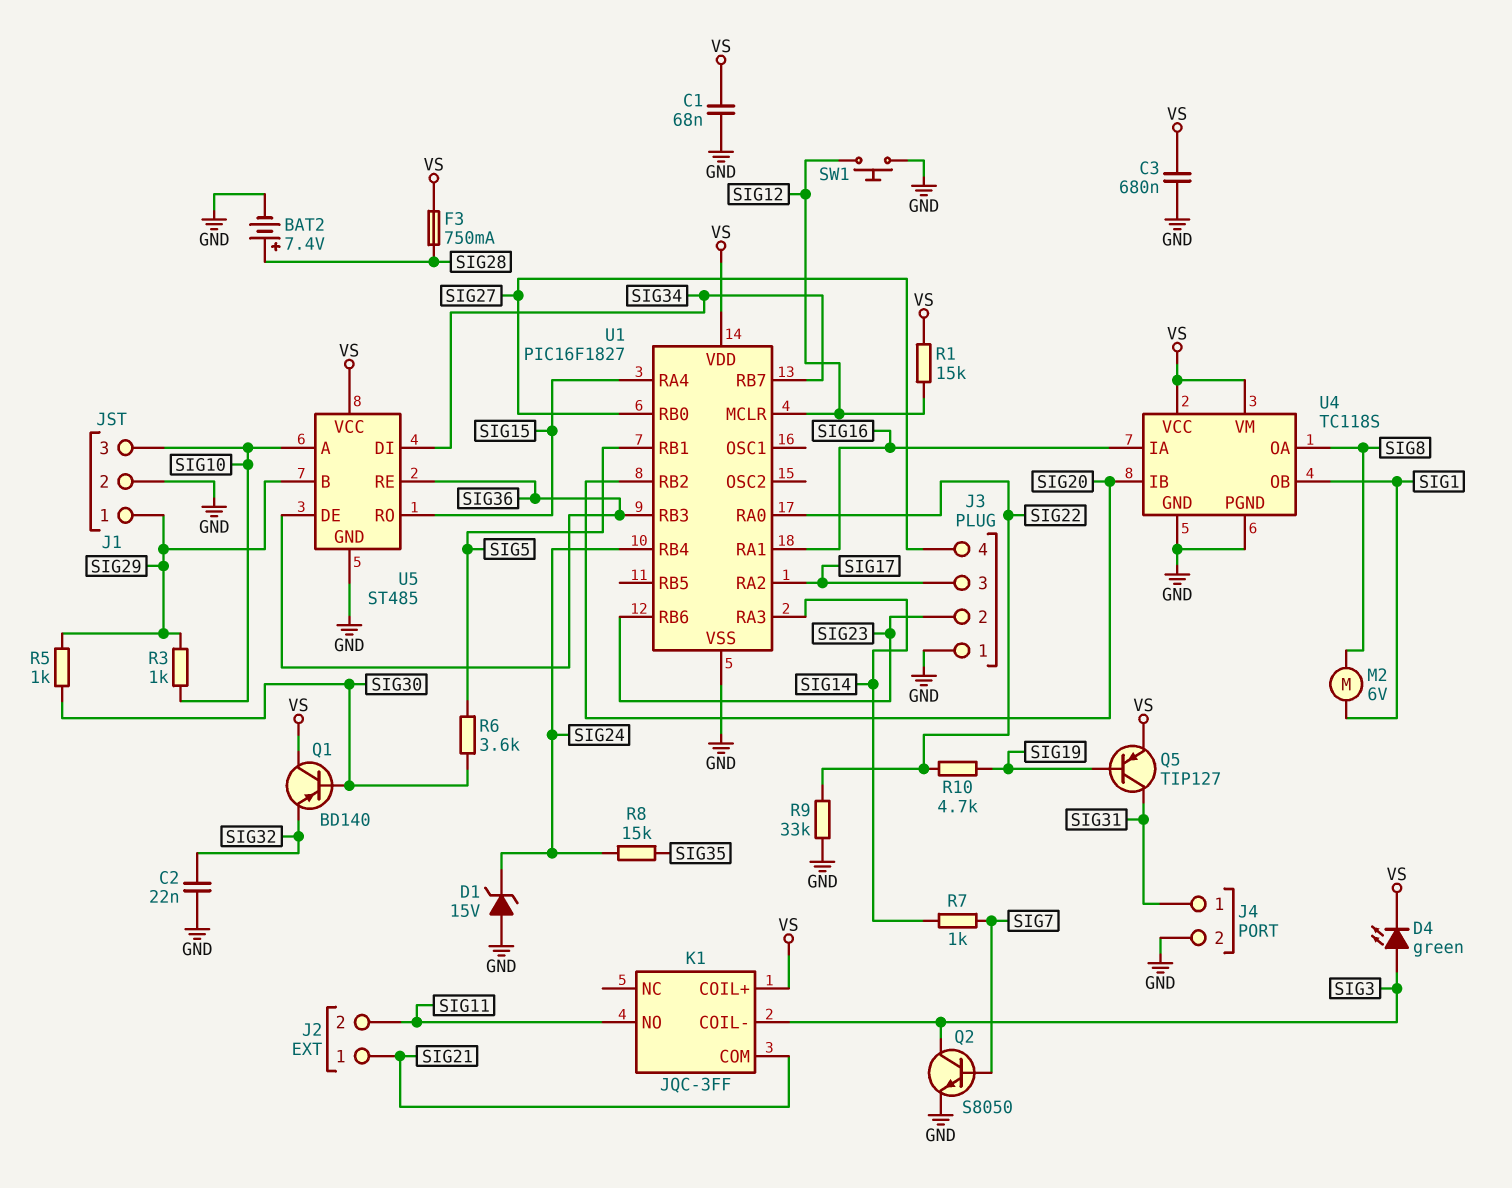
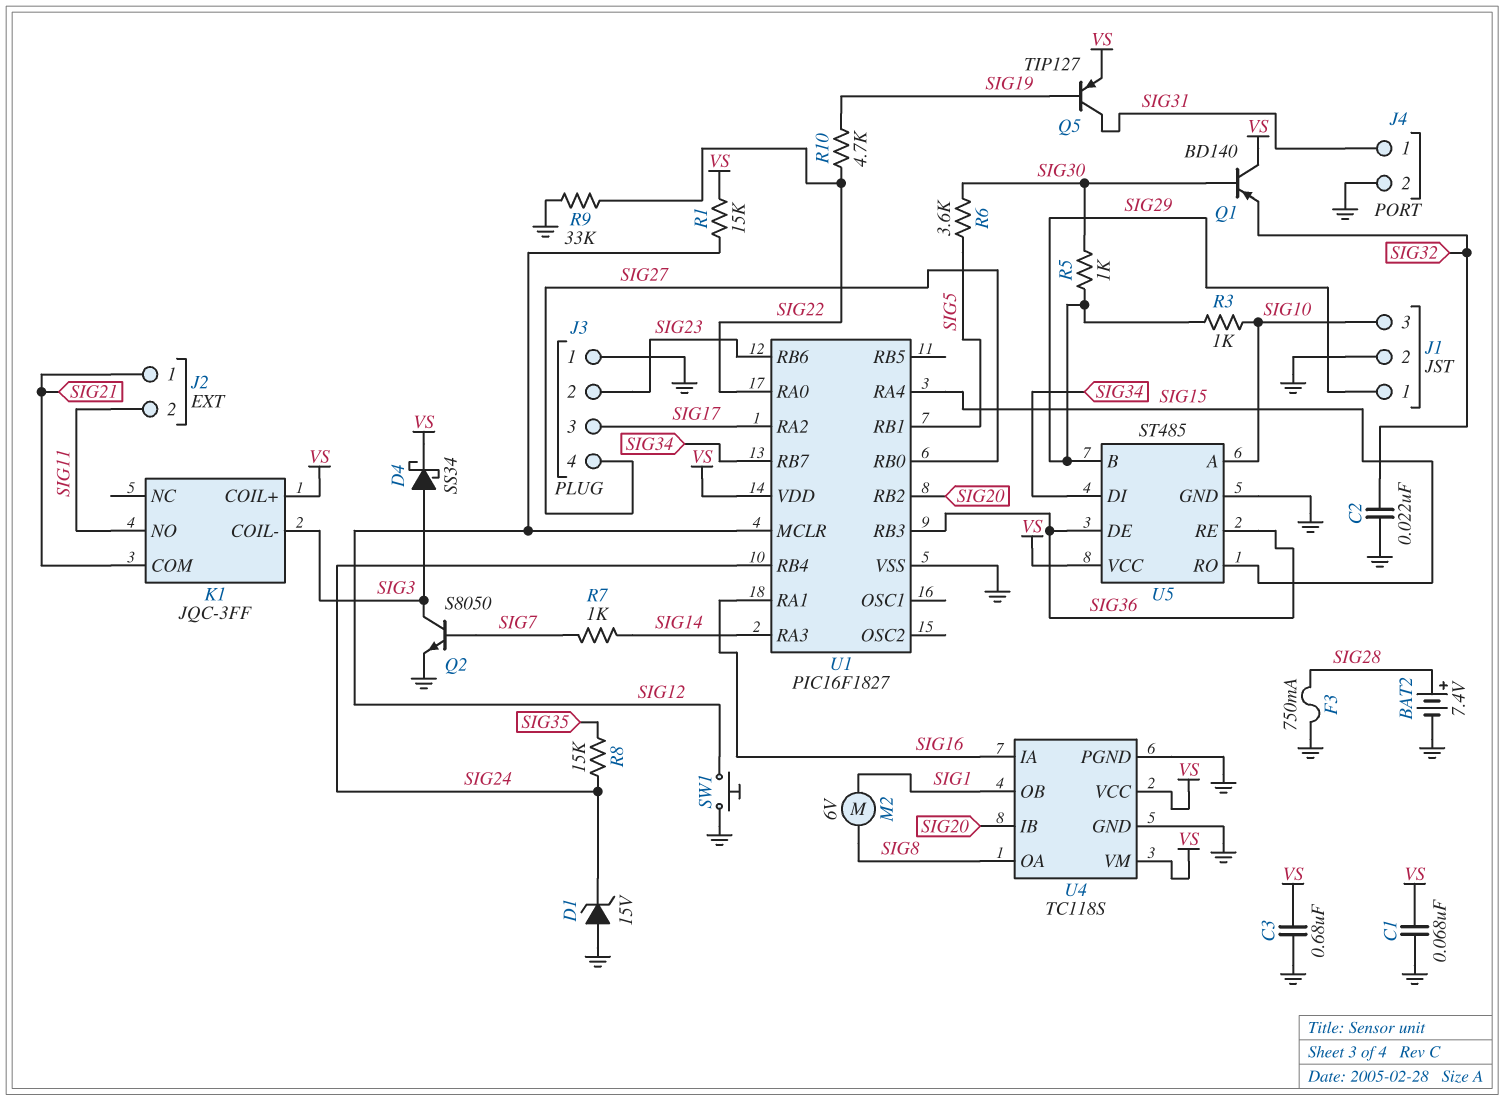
D4: LED green (A SIG3, K VS) -> schottky SS34 (A SIG3, K VS)
F3: 750mA (SIG28, VS) -> 750mA (GND, SIG28)

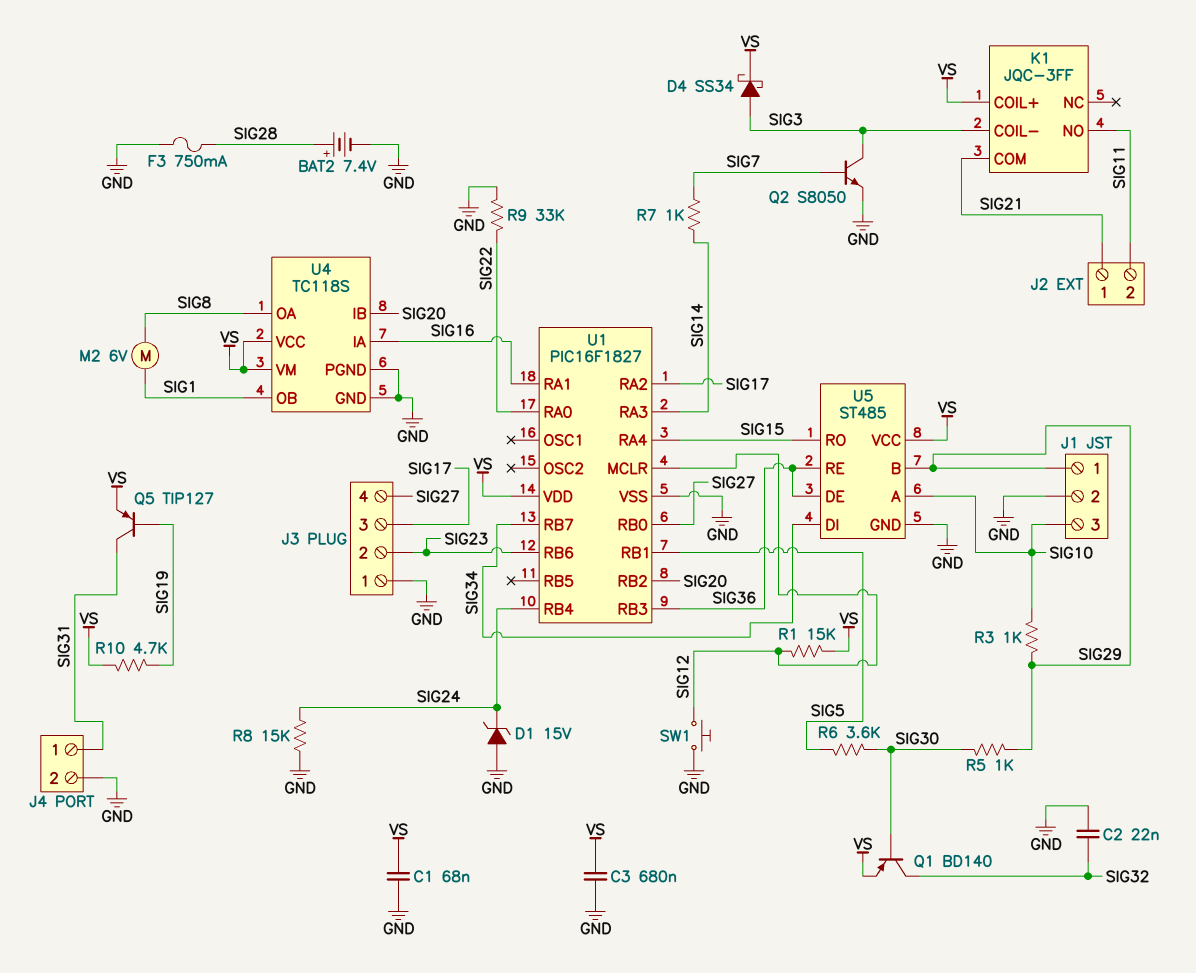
Q1: PNP BD140 (B SIG30, C VS, E SIG32) -> PNP BD140 (B SIG30, C SIG32, E VS)
R8: 15k (SIG24, SIG35) -> 15k (GND, SIG24)
R10: 4.7k (SIG19, SIG22) -> 4.7k (SIG19, VS)

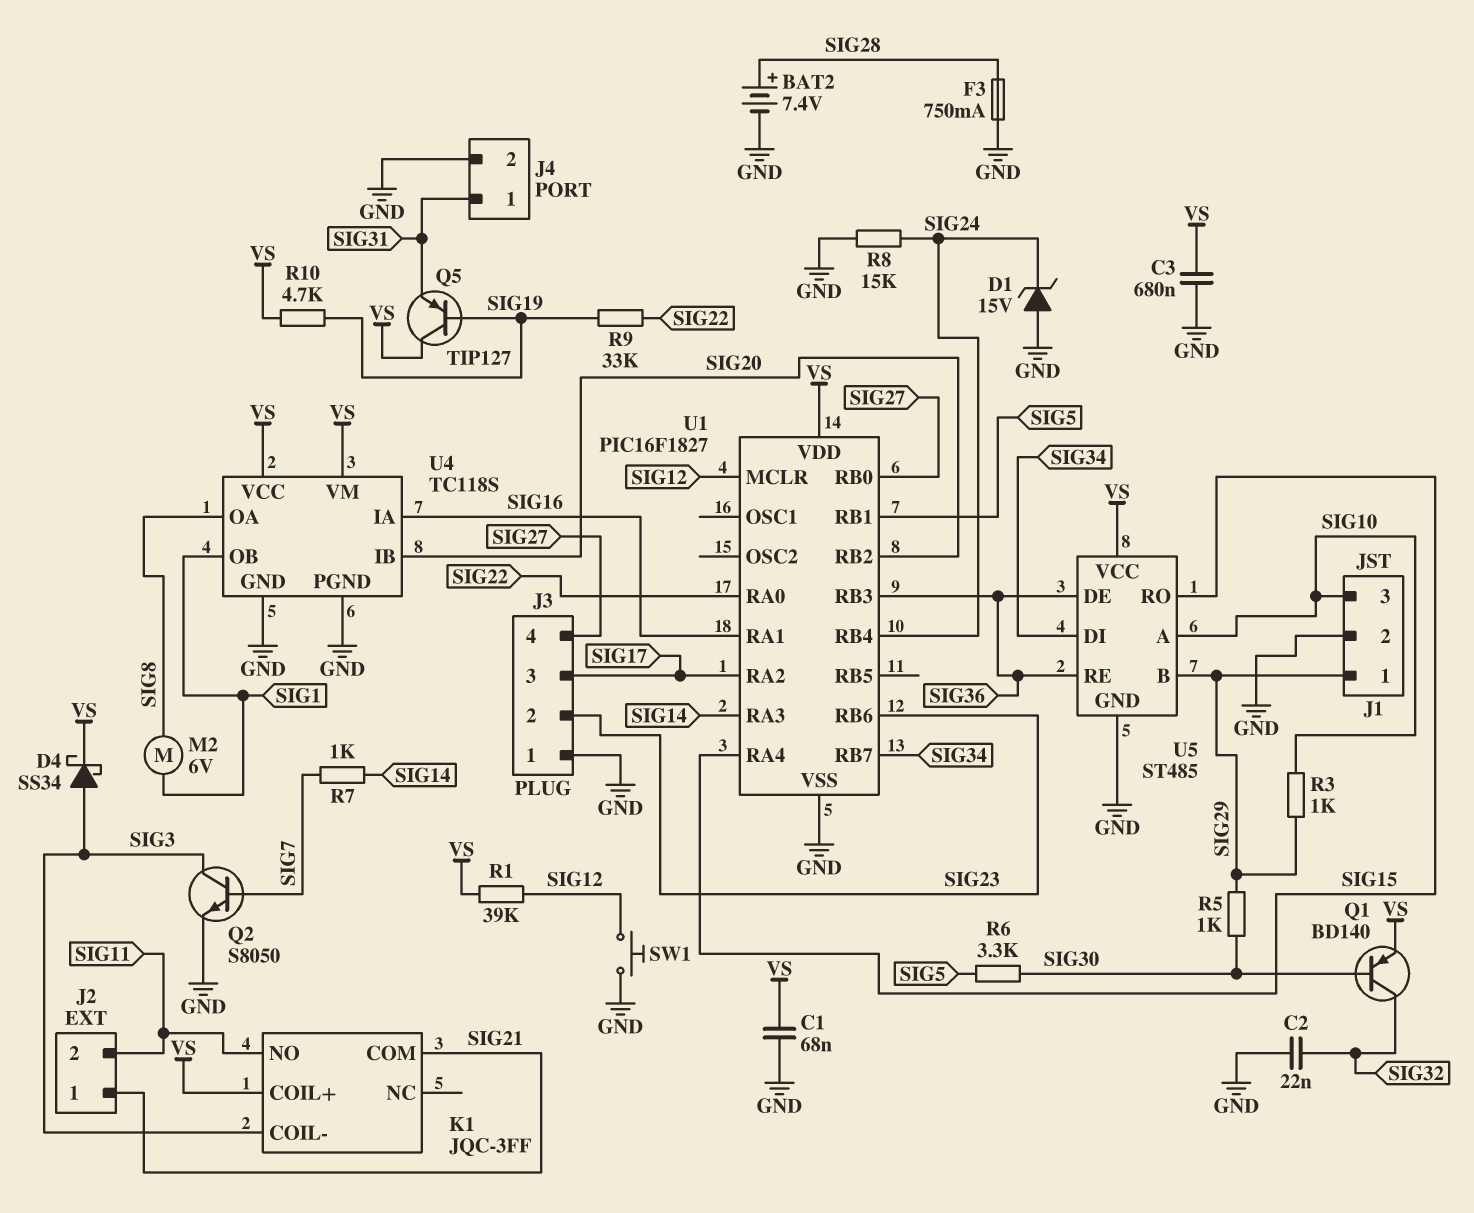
Q5: PNP TIP127 (B SIG19, C SIG31, E VS) -> PNP TIP127 (B SIG19, C VS, E SIG31)
R1: 15k (SIG12, VS) -> 39k (SIG12, VS)
R6: 3.6k (SIG5, SIG30) -> 3.3k (SIG5, SIG30)
R9: 33k (GND, SIG22) -> 33k (SIG19, SIG22)

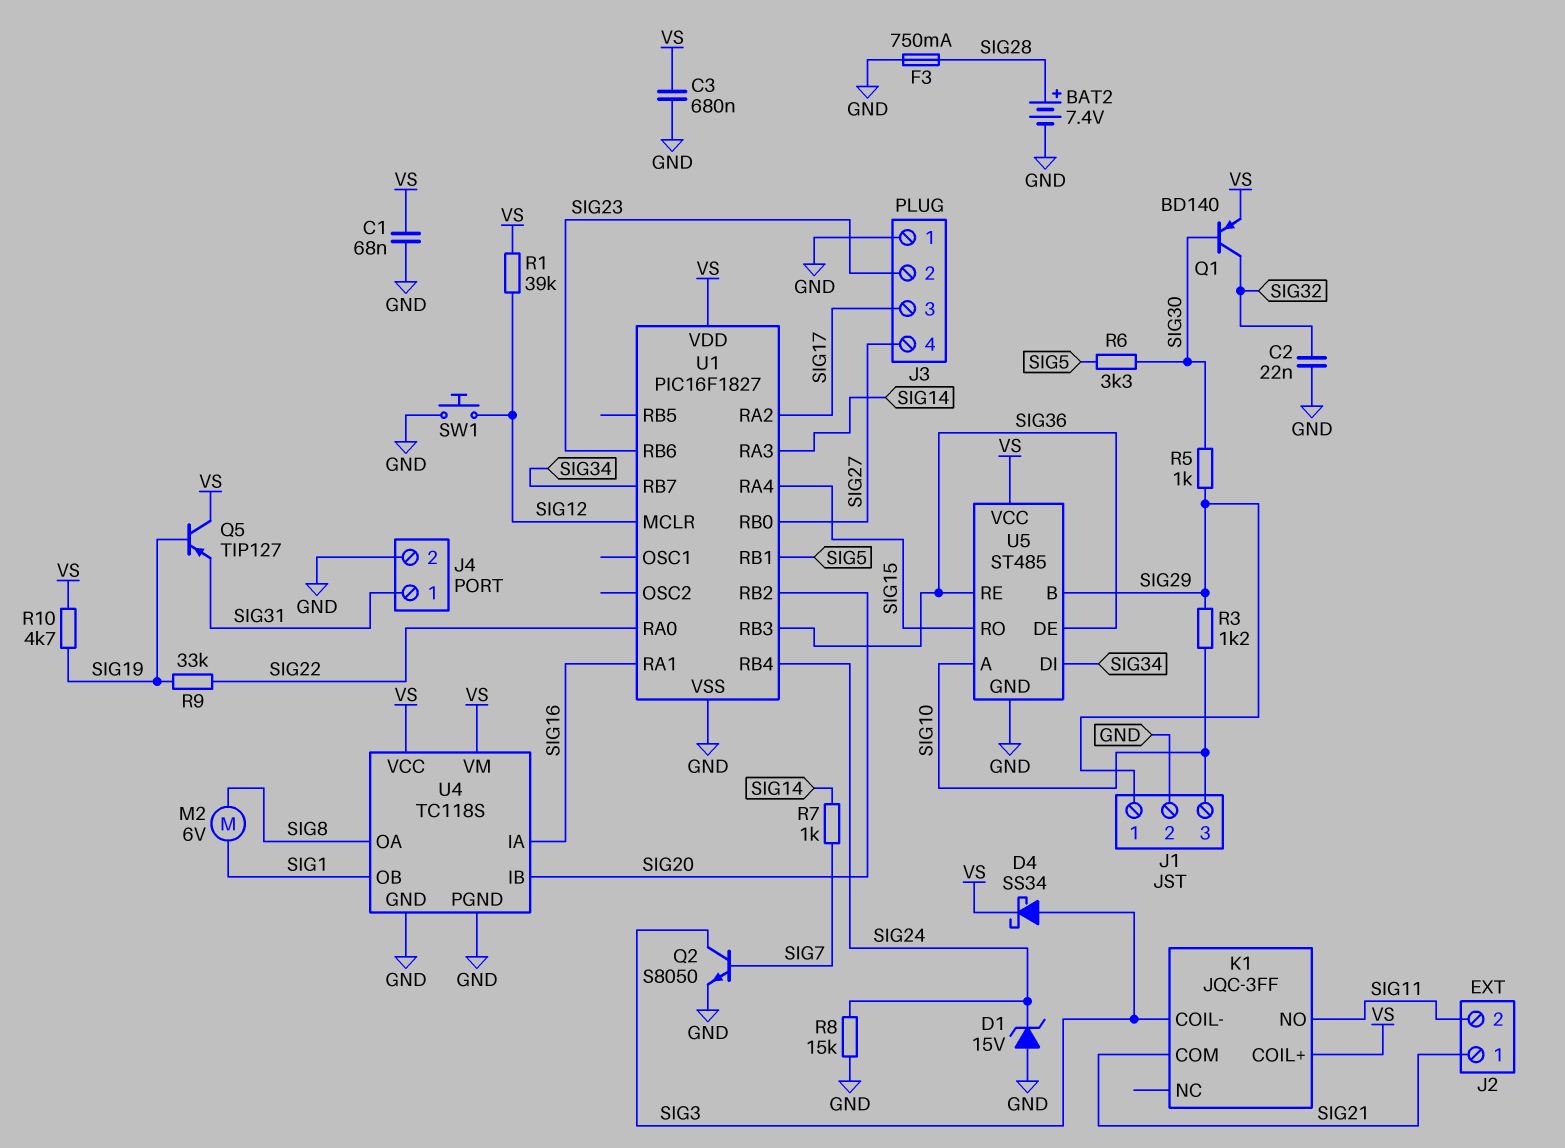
R3: 1k (SIG10, SIG29) -> 1.2k (SIG10, SIG29)

